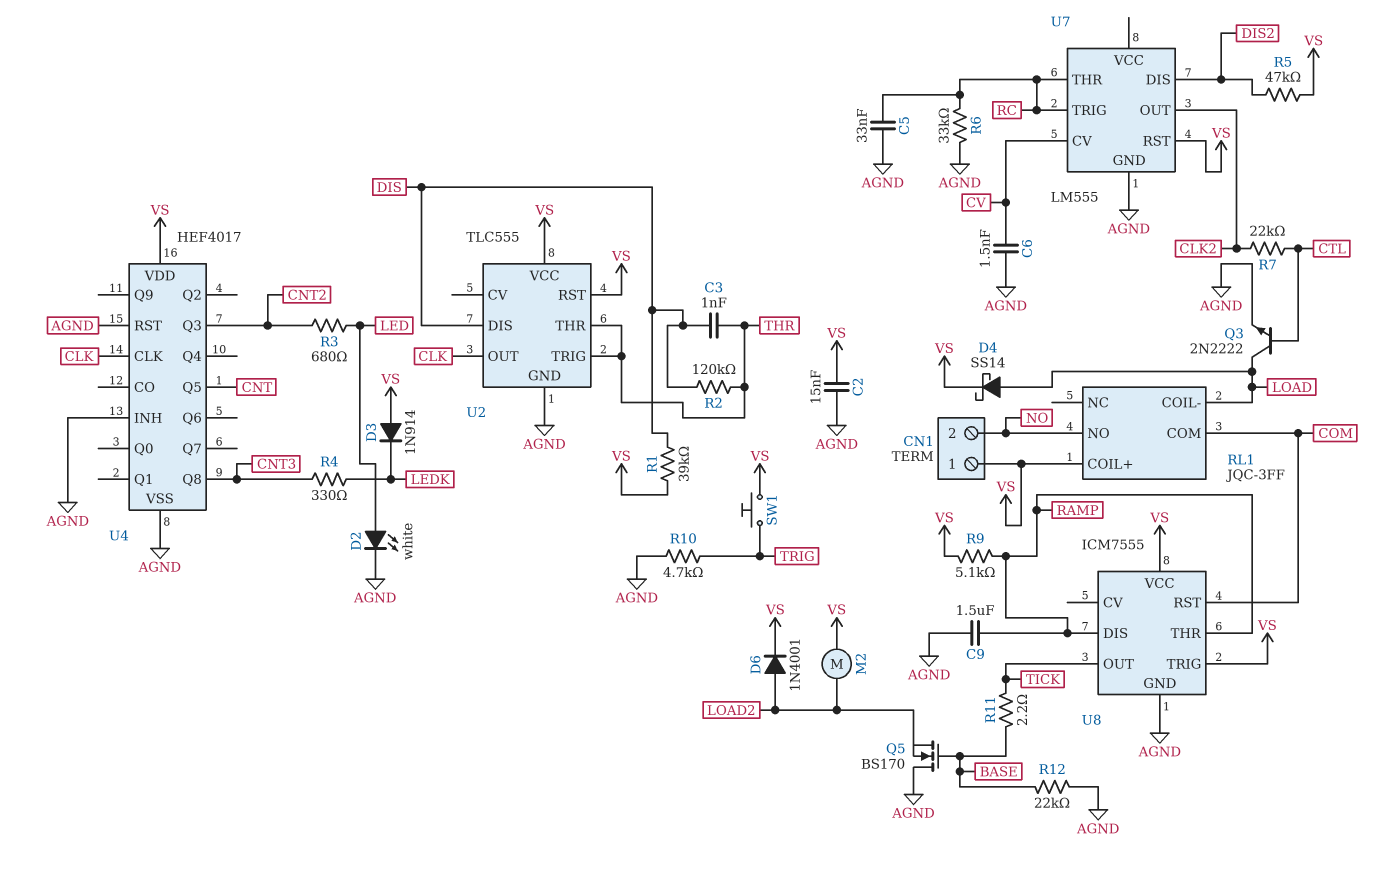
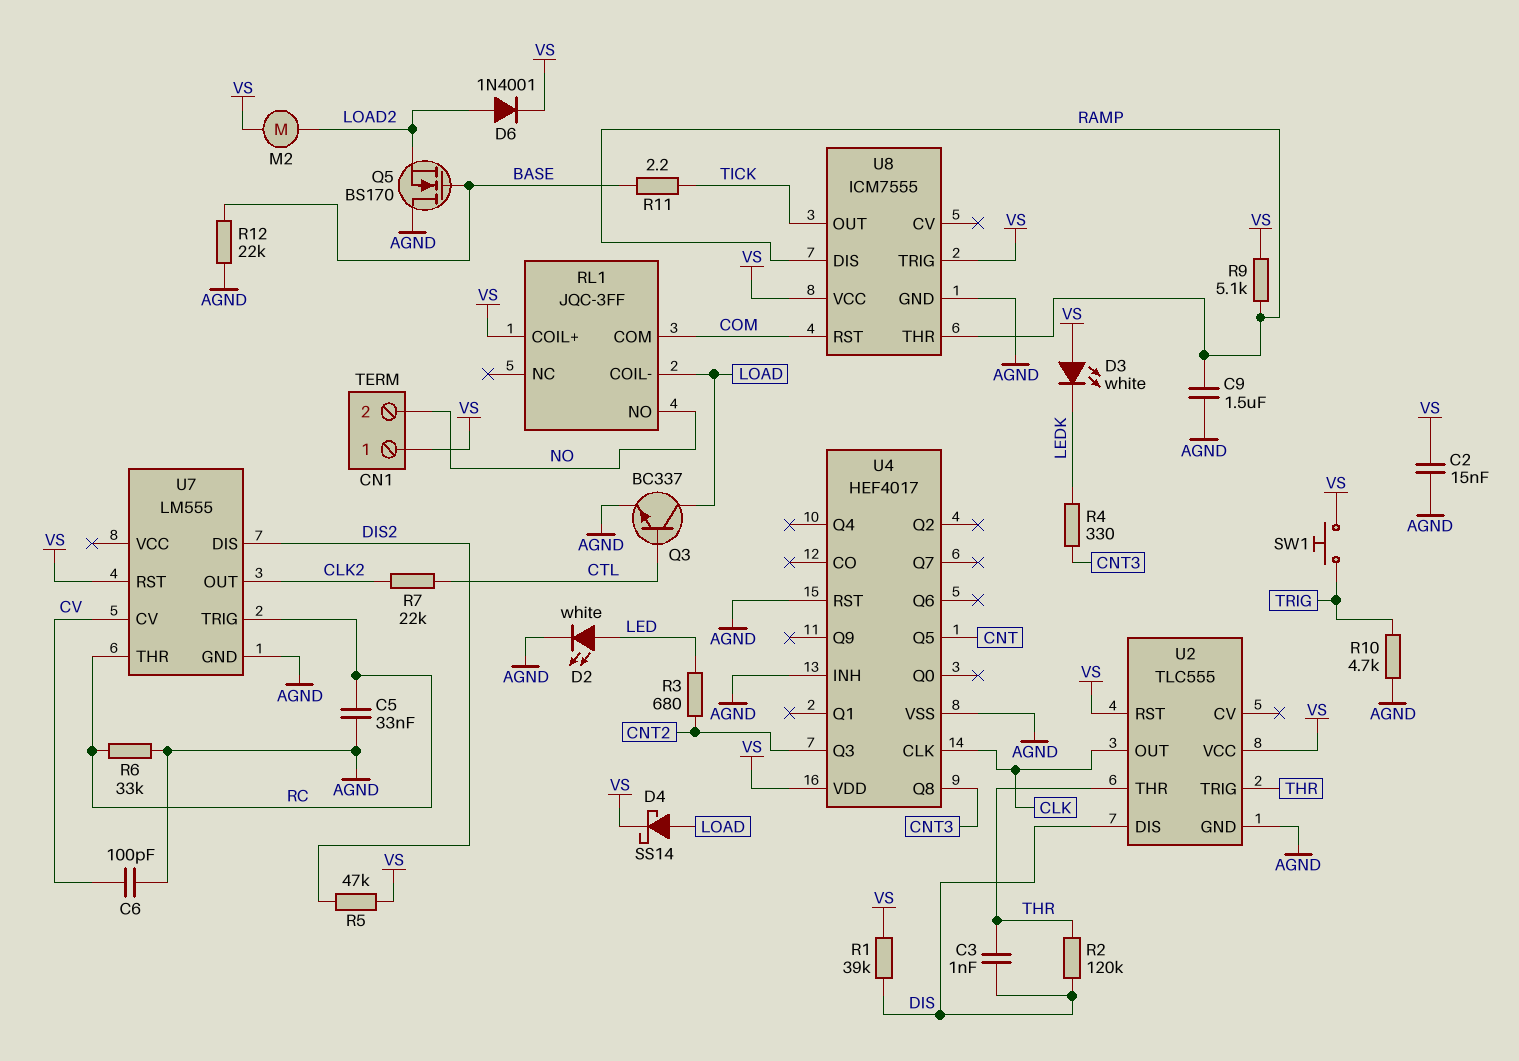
C6: 1.5nF (AGND, CV) -> 100pF (AGND, CV)
D3: diode 1N914 (A VS, K LEDK) -> LED white (A VS, K LEDK)
Q3: NPN 2N2222 (B CTL, C LOAD, E AGND) -> NPN BC337 (B CTL, C LOAD, E AGND)

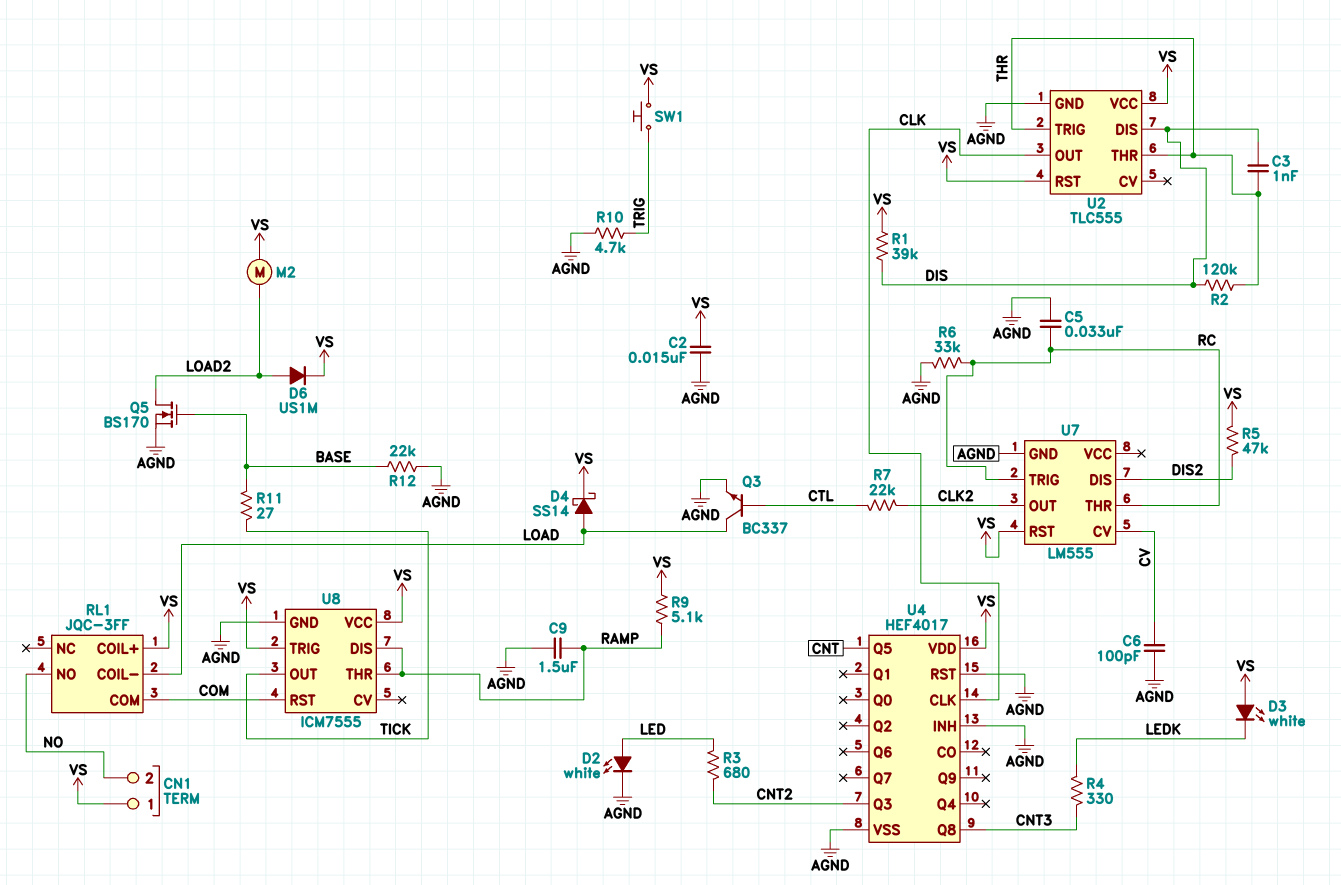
D6: diode 1N4001 (A LOAD2, K VS) -> diode US1M (A LOAD2, K VS)
Q5: NMOS BS170 (G BASE, D AGND, S LOAD2) -> NMOS BS170 (G BASE, D LOAD2, S AGND)
R11: 2.2 (BASE, TICK) -> 27 (BASE, TICK)

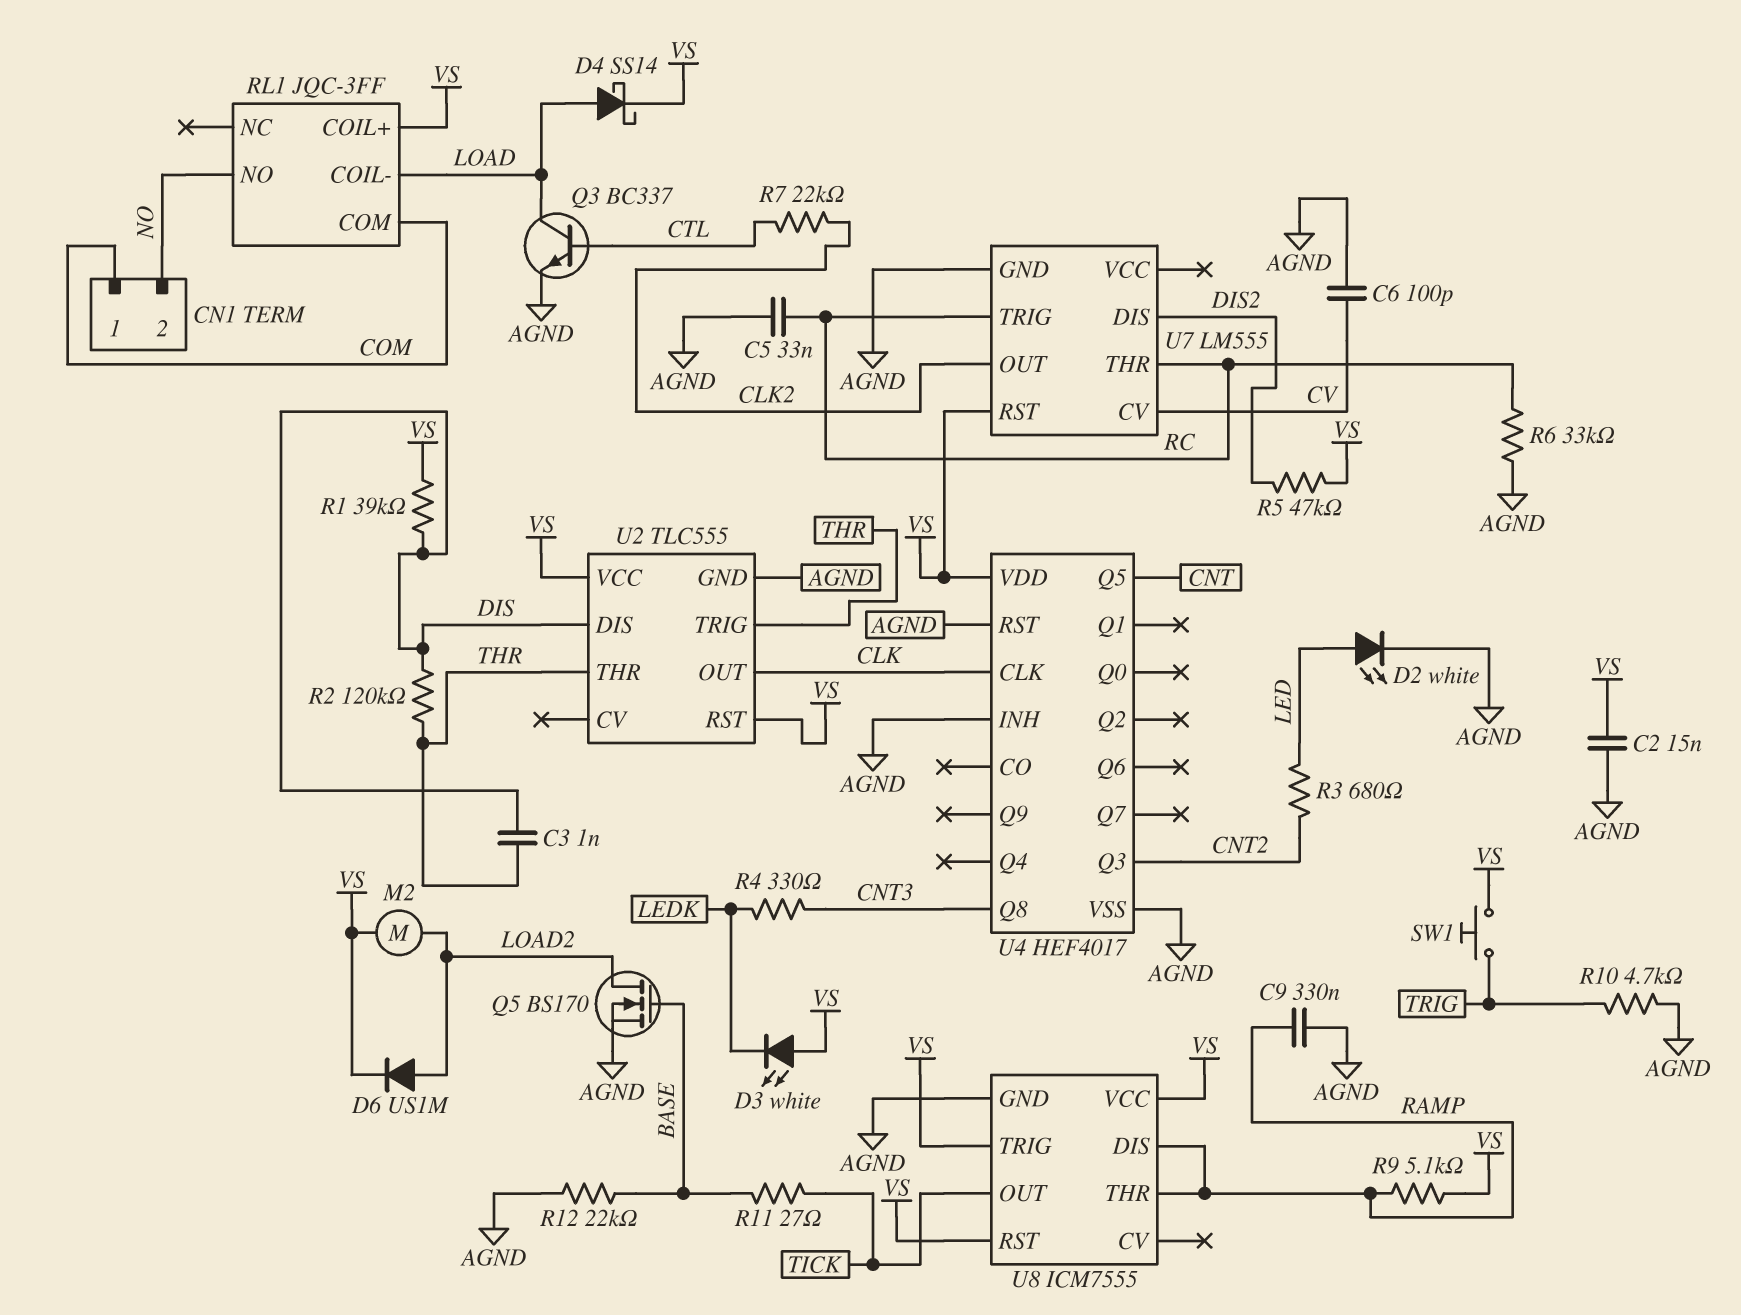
C9: 1.5uF (AGND, RAMP) -> 330nF (AGND, RAMP)
CN1 pin 1: VS -> COM
U8 pin RST: COM -> VS

